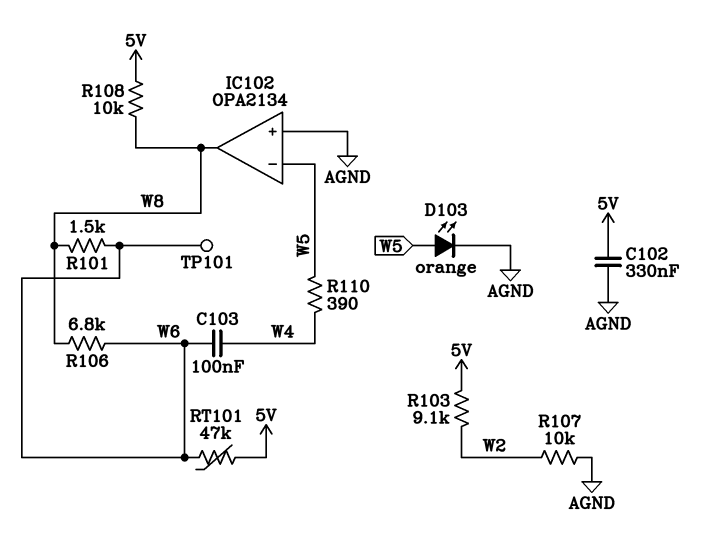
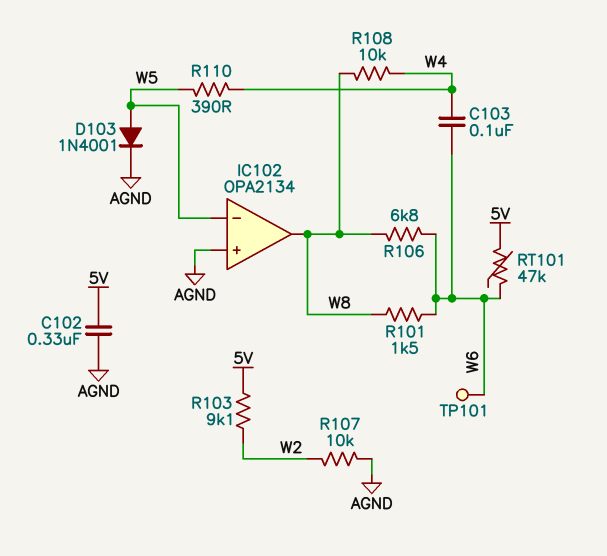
D103: LED orange (A W5, K AGND) -> diode 1N4001 (A W5, K AGND)
R108: 10k (5V, W8) -> 10k (W4, W8)

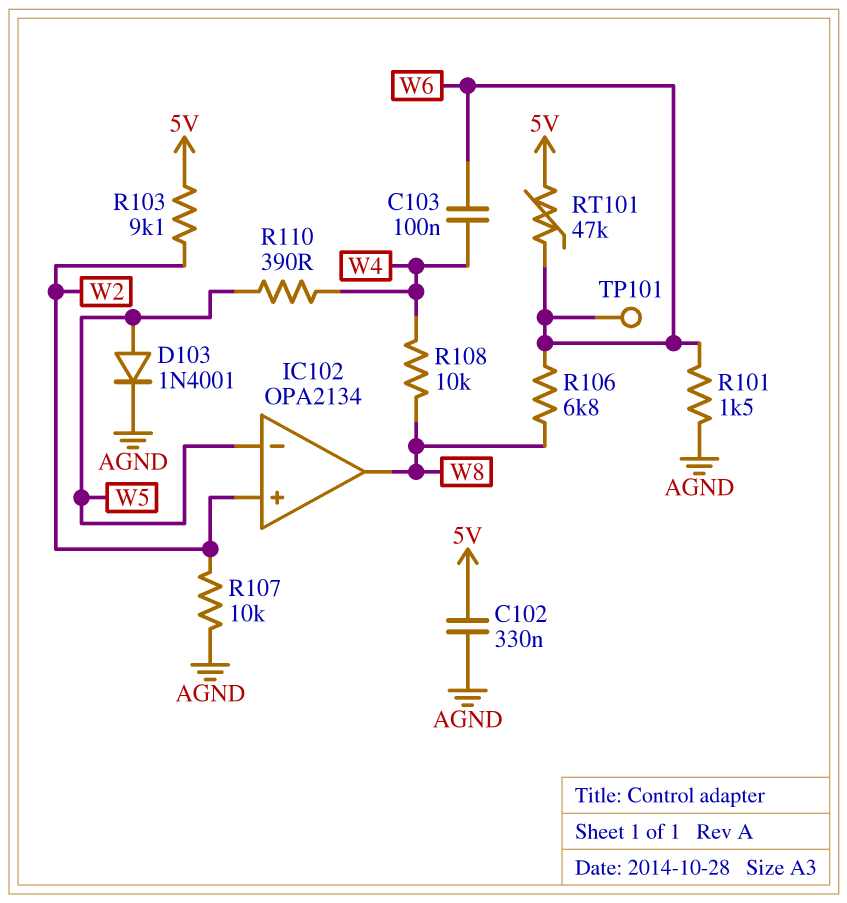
IC102 pin in+: AGND -> W2
R101: 1.5k (W6, W8) -> 1.5k (AGND, W6)

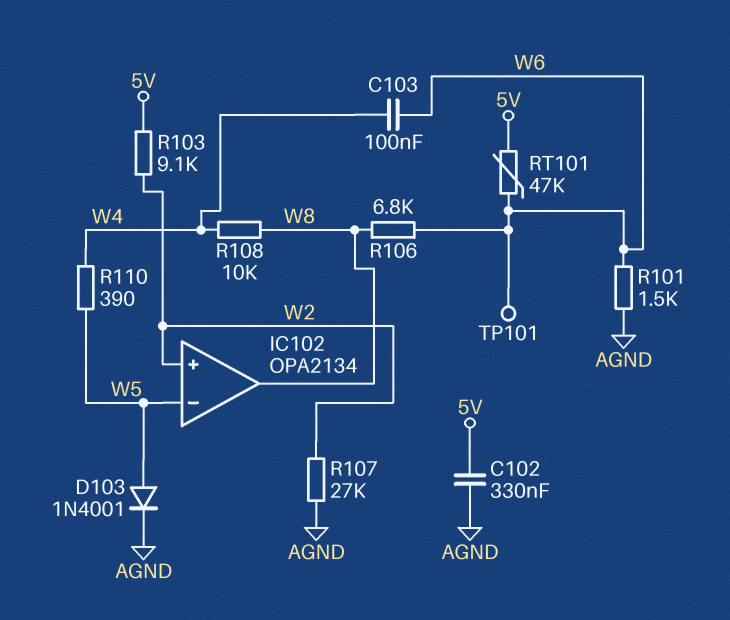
R107: 10k (AGND, W2) -> 27k (AGND, W2)

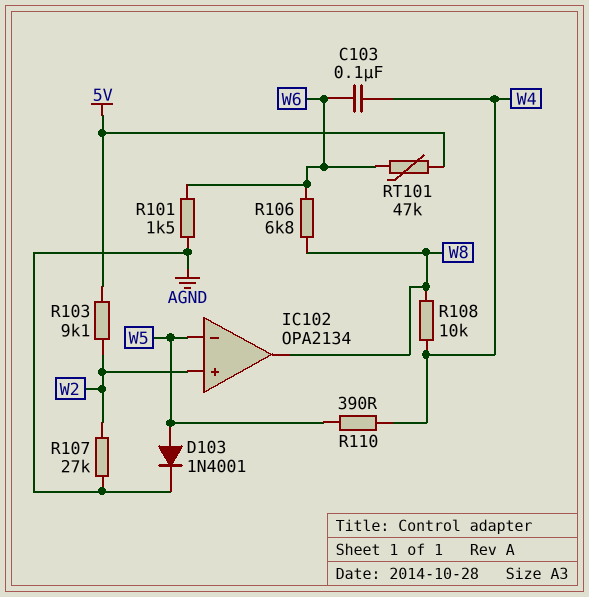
C102: 330nF (5V, AGND) -> none
TP101: test point (W6) -> none

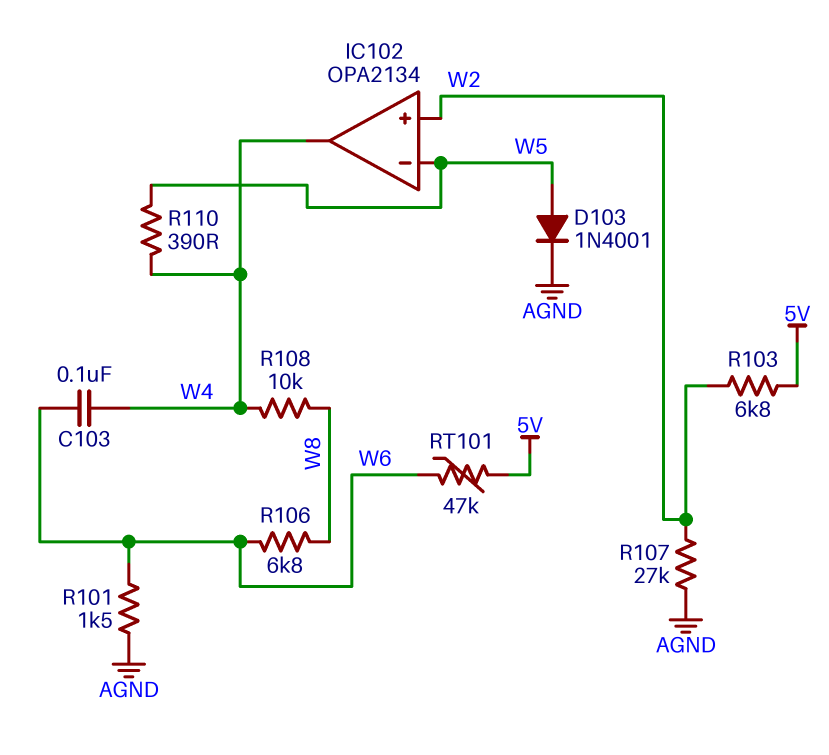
IC102 pin out: W8 -> W4
R103: 9.1k (5V, W2) -> 6.8k (5V, W2)

